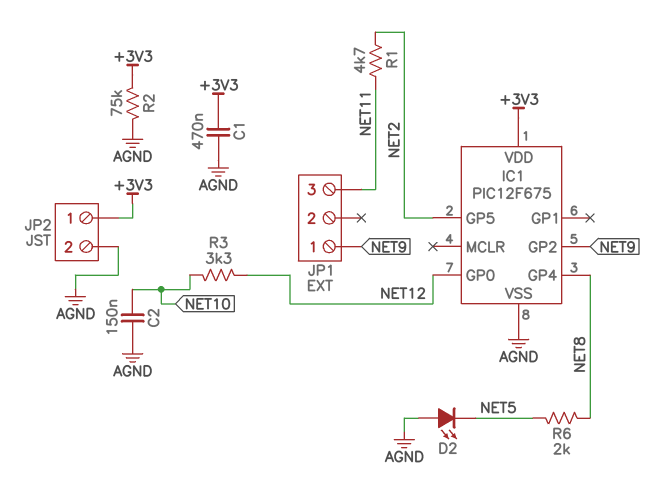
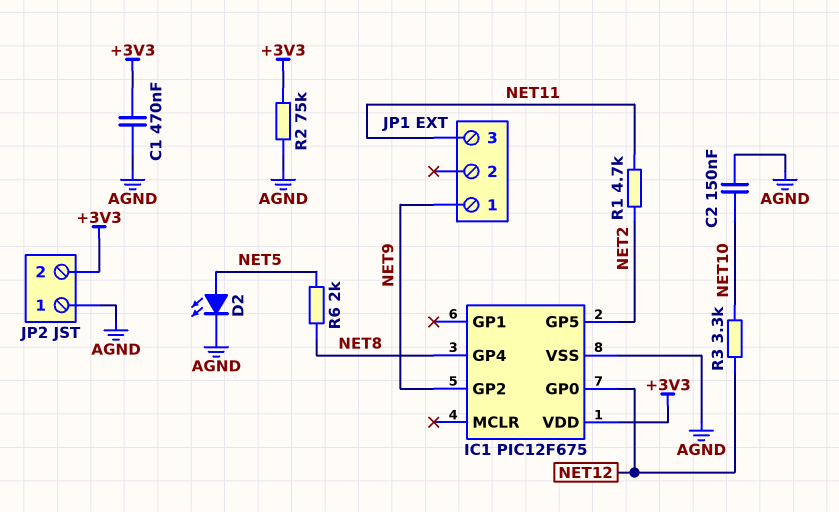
D2: LED (A AGND, K NET5) -> LED (A NET5, K AGND)
JP2 pin 1: +3V3 -> AGND
JP2 pin 2: AGND -> +3V3

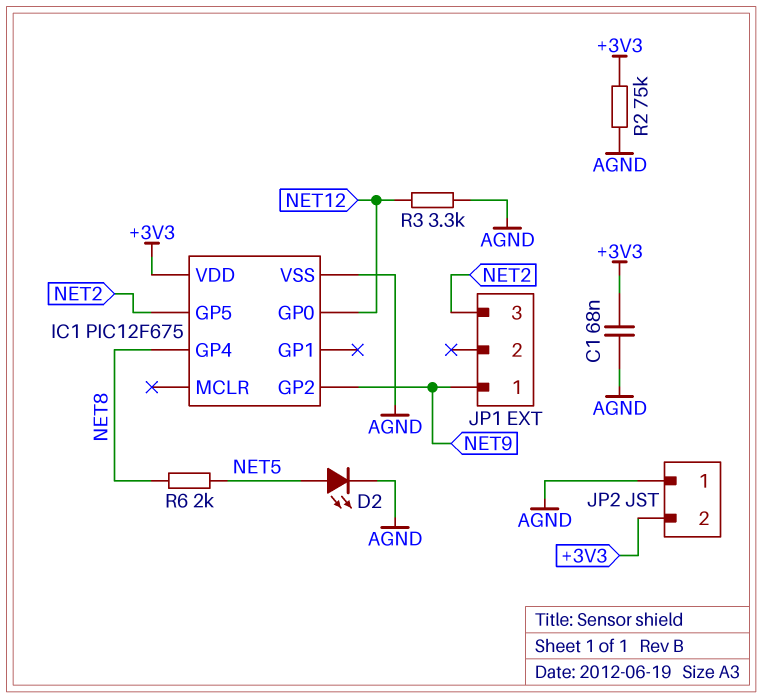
C1: 470nF (+3V3, AGND) -> 68nF (+3V3, AGND)
C2: 150nF (AGND, NET10) -> none
JP1 pin 3: NET11 -> NET2
R1: 4.7k (NET2, NET11) -> none
R3: 3.3k (NET10, NET12) -> 3.3k (AGND, NET12)

